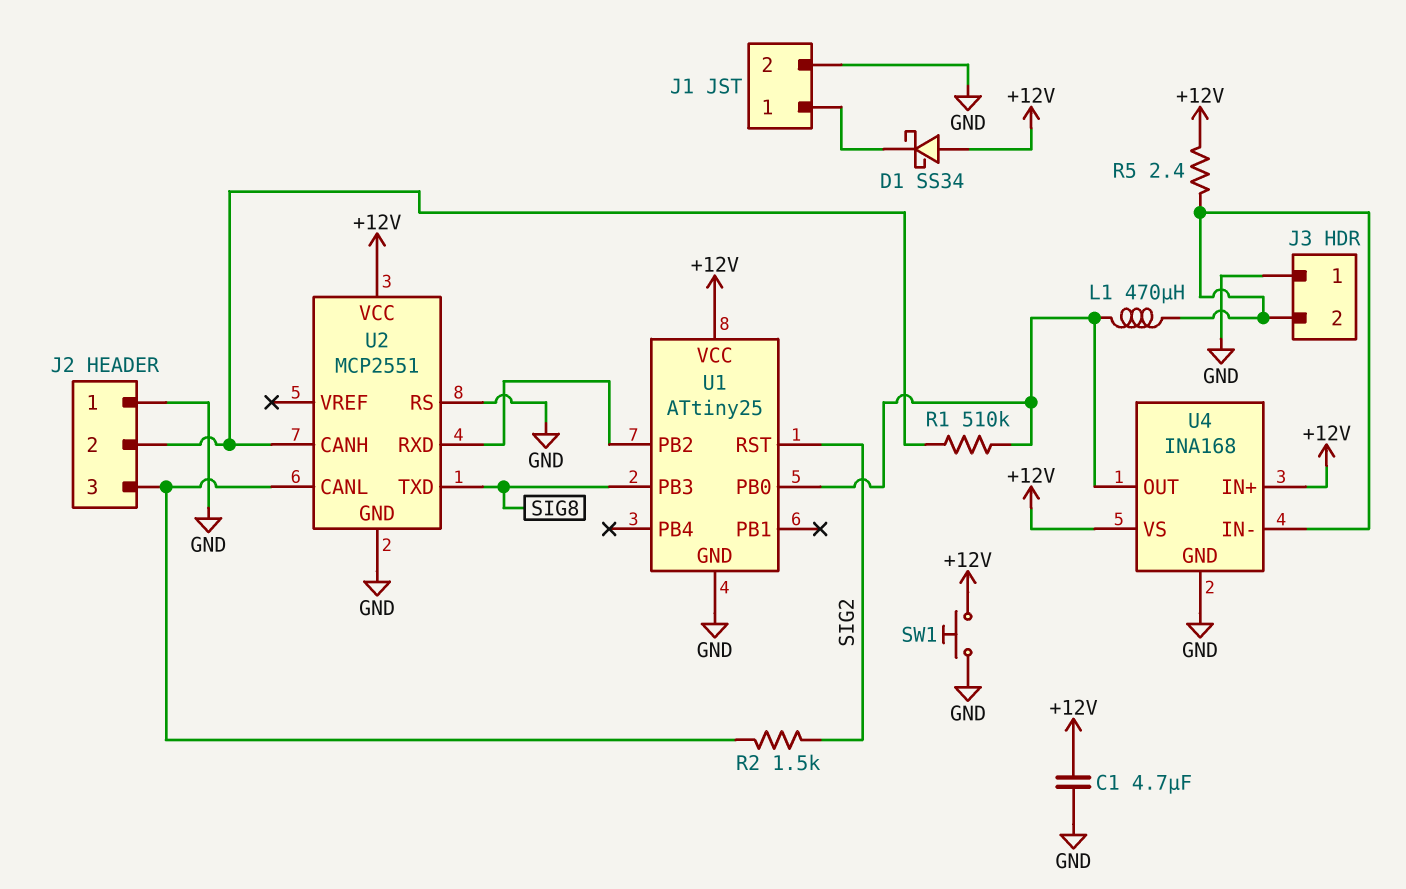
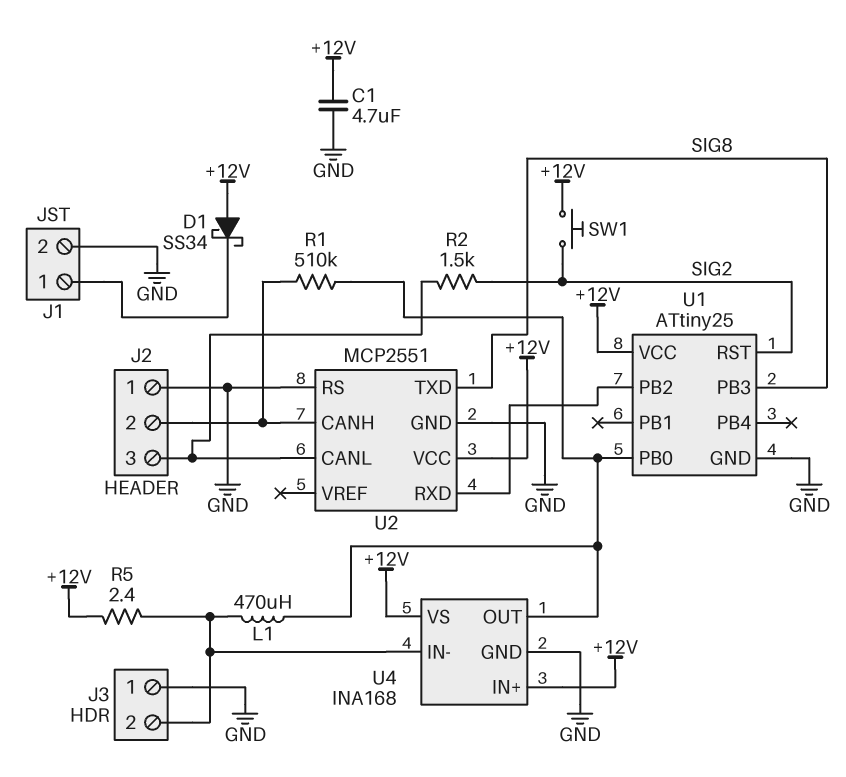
SW1: button (+12V, GND) -> button (+12V, SIG2)

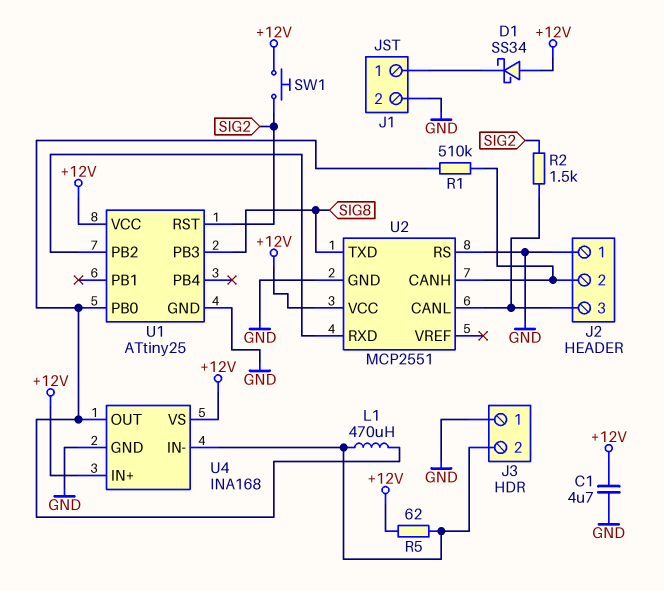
R5: 2.4 (+12V, J3/2) -> 62 (+12V, J3/2)

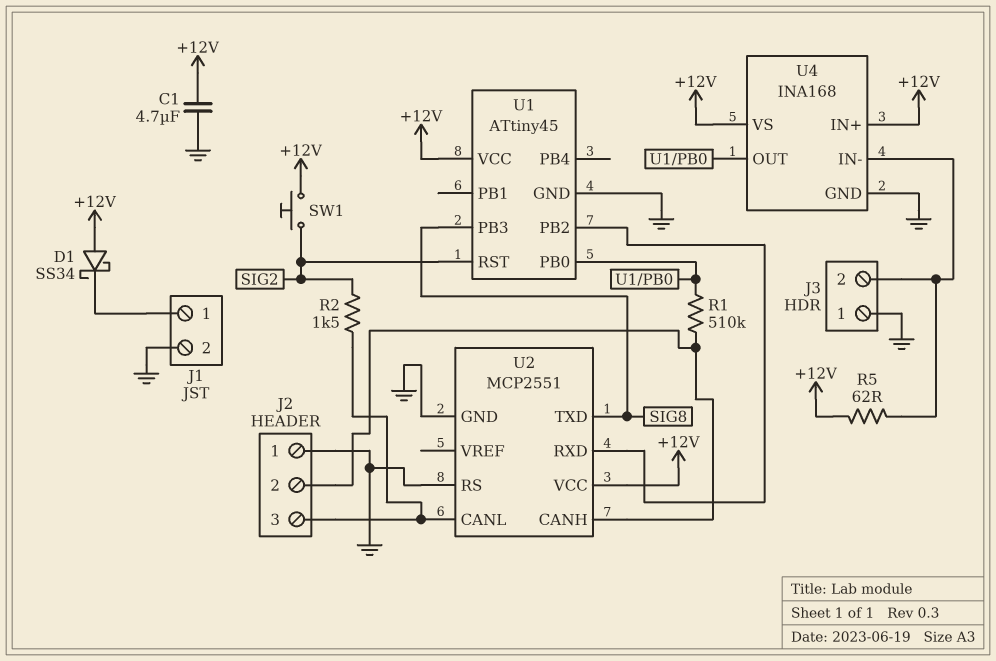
L1: 470uH (J3/2, U1/PB0) -> none
U1: ATtiny25 -> ATtiny45

